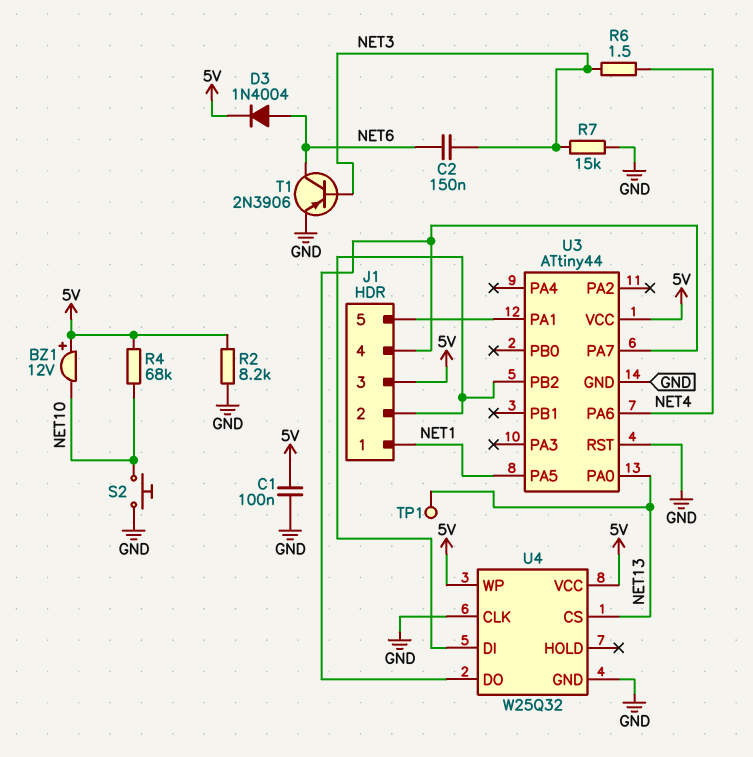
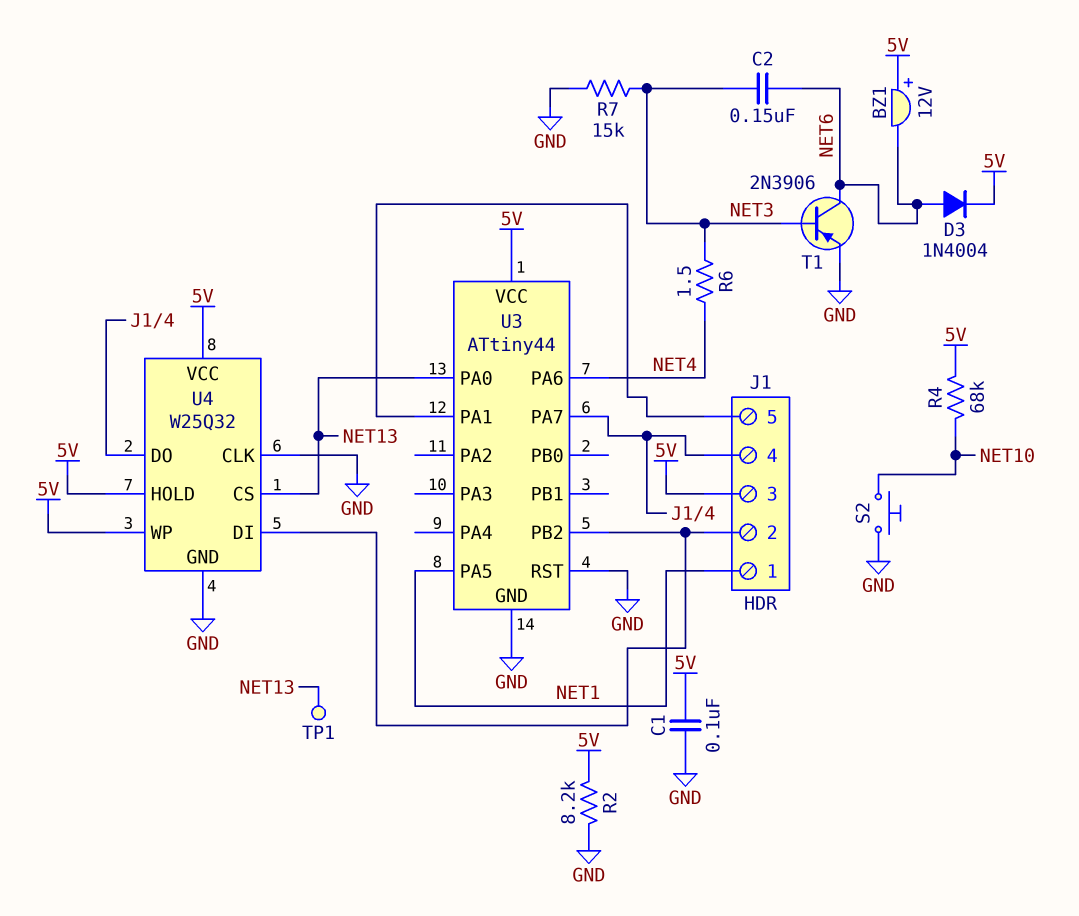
BZ1: buzzer 12V (plus 5V, minus NET10) -> buzzer 12V (plus 5V, minus NET6)
U4 pin HOLD: none -> 5V

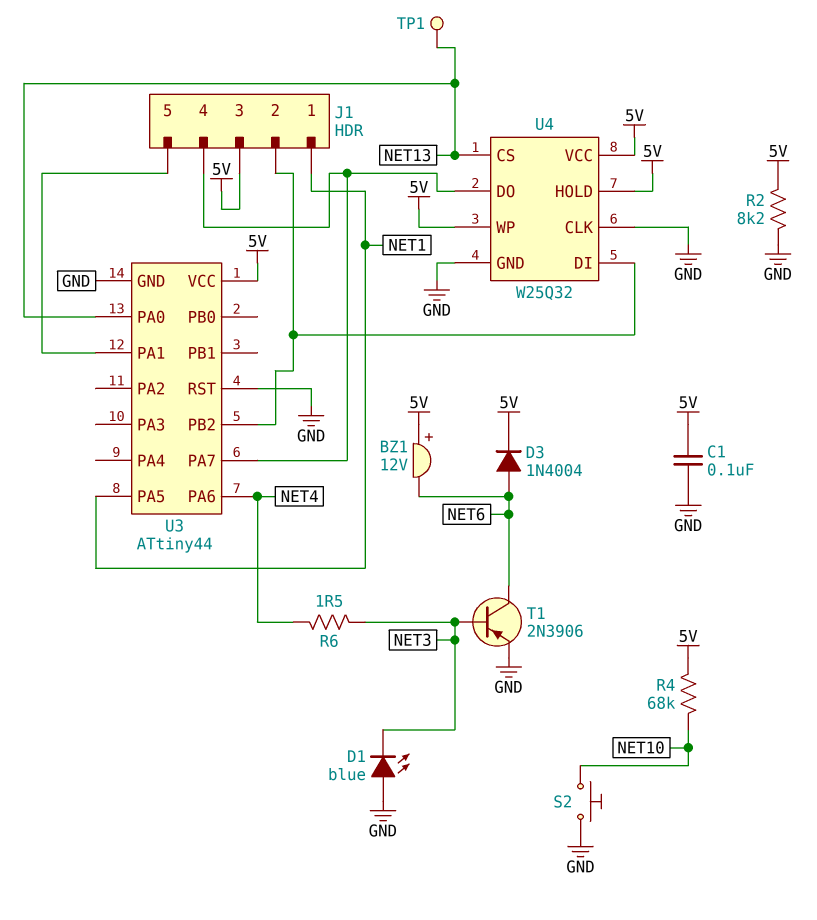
C2: 150nF (NET3, NET6) -> none
D1: none -> LED blue (A GND, K NET3)
R7: 15k (GND, NET3) -> none

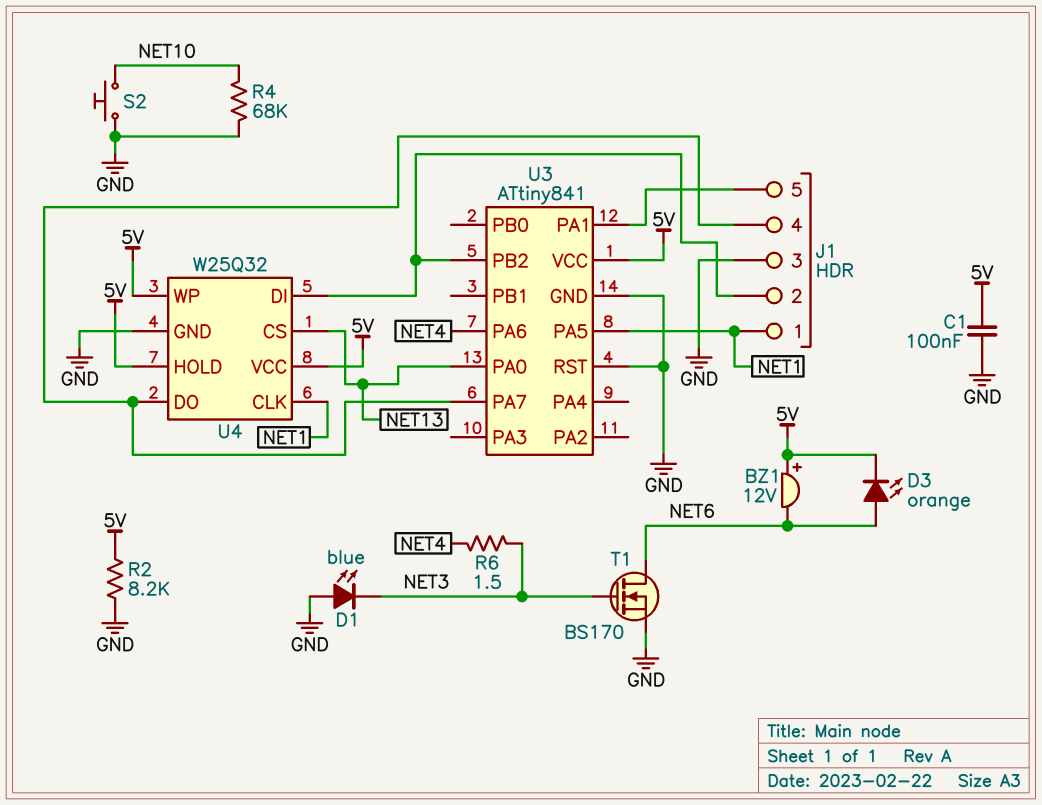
D3: diode 1N4004 (A NET6, K 5V) -> LED orange (A NET6, K 5V)
J1 pin 3: 5V -> GND
R4: 68k (5V, NET10) -> 68k (GND, NET10)
T1: PNP 2N3906 (B NET3, C NET6, E GND) -> NMOS BS170 (G NET3, D NET6, S GND)
TP1: test point (NET13) -> none
U3: ATtiny44 -> ATtiny841
U4 pin CLK: GND -> NET1

